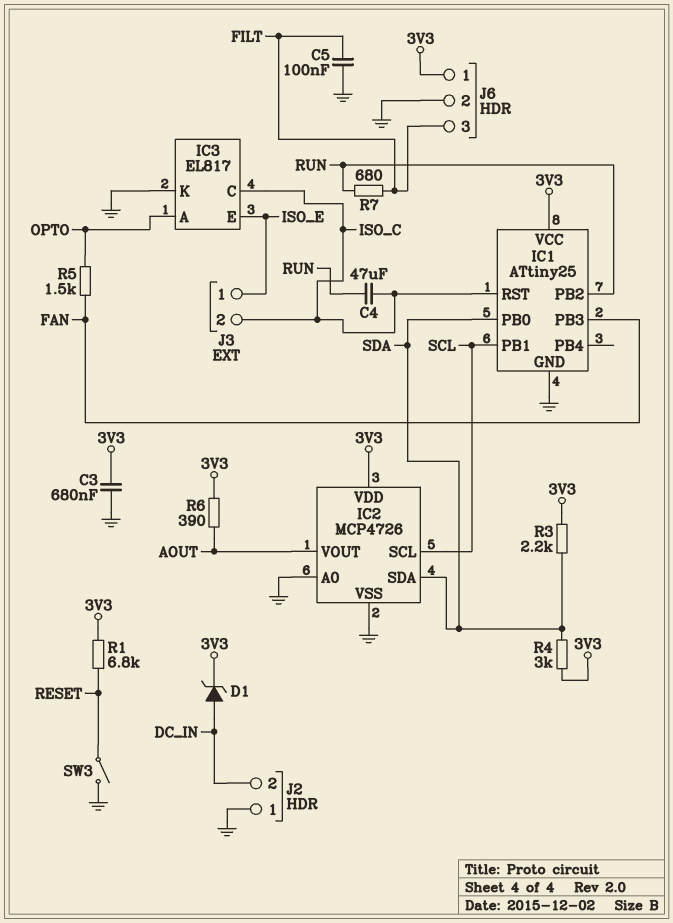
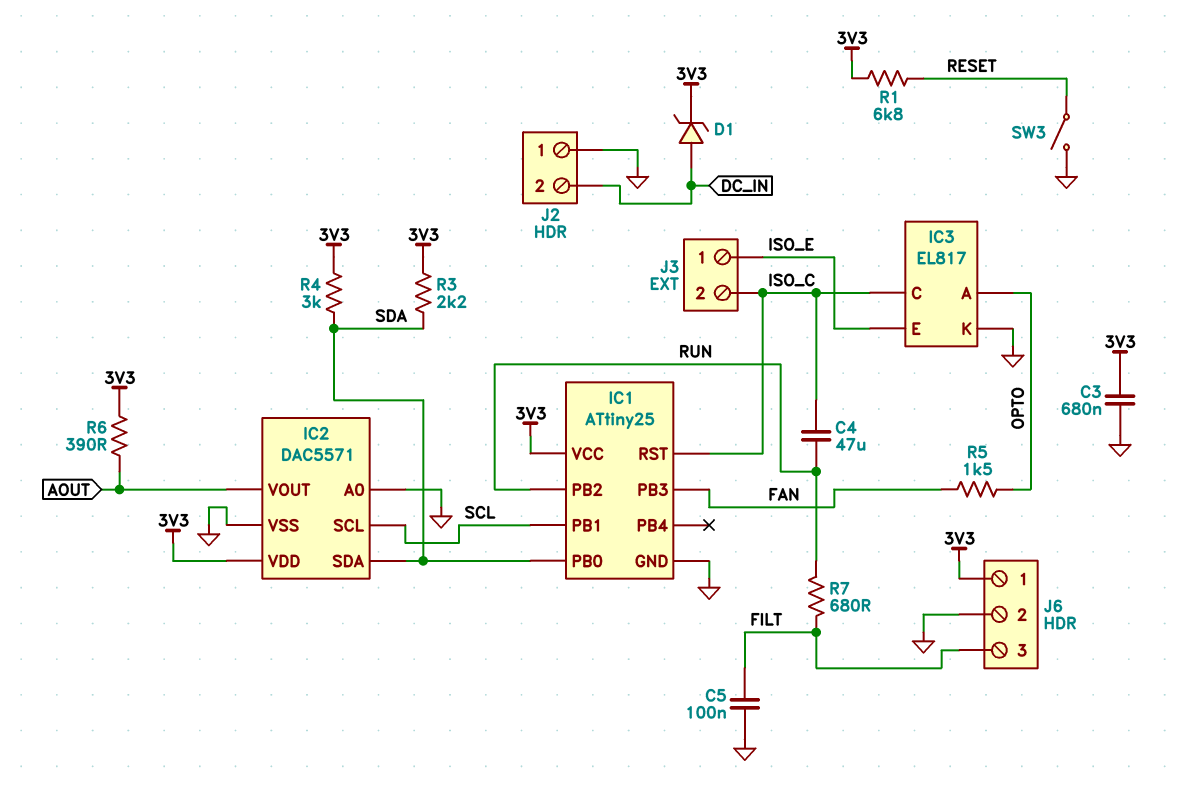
IC2: MCP4726 -> DAC5571

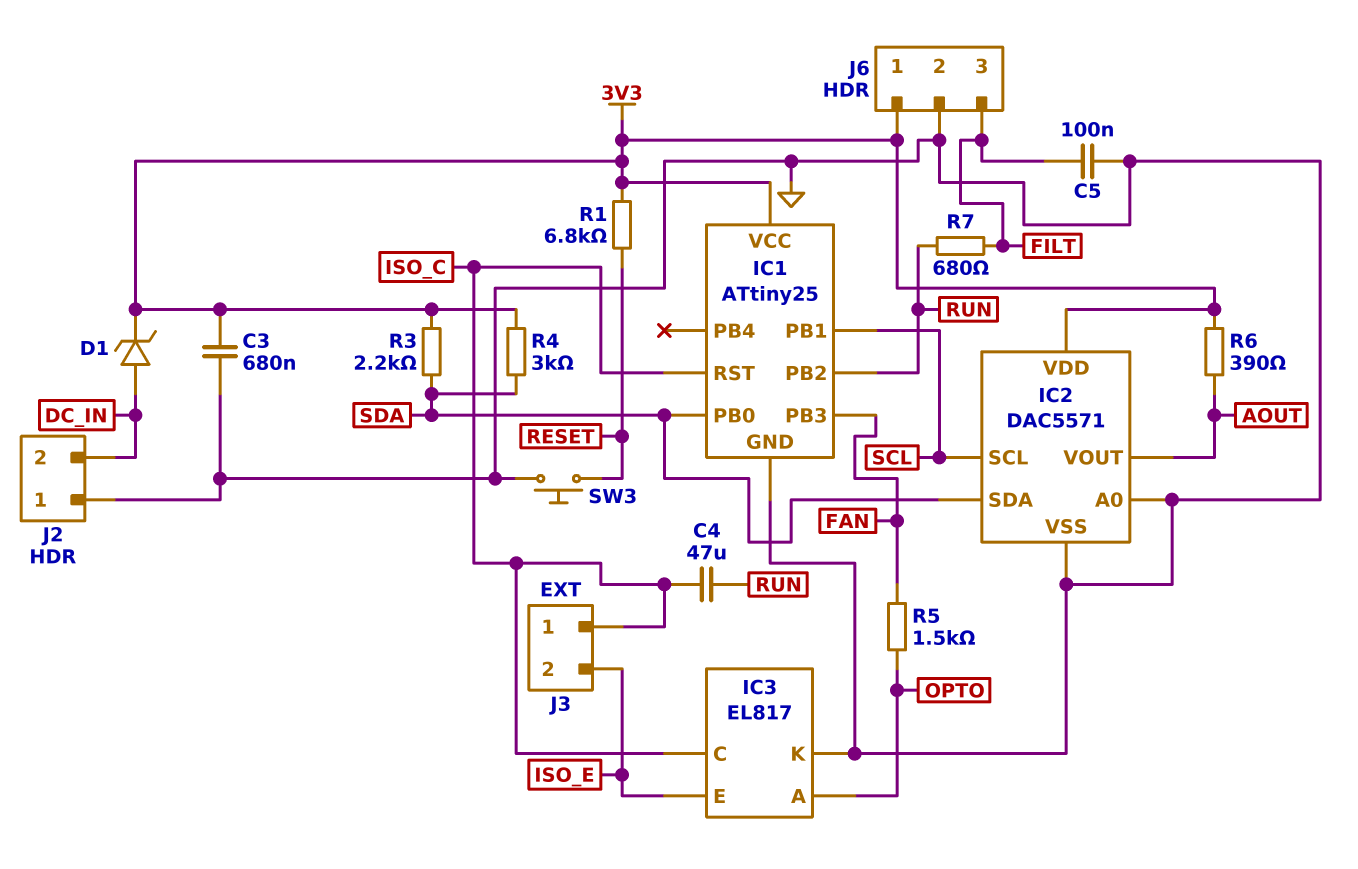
J3 pin 1: ISO_E -> ISO_C
J3 pin 2: ISO_C -> ISO_E
SW3: switch (GND, RESET) -> button (GND, RESET)

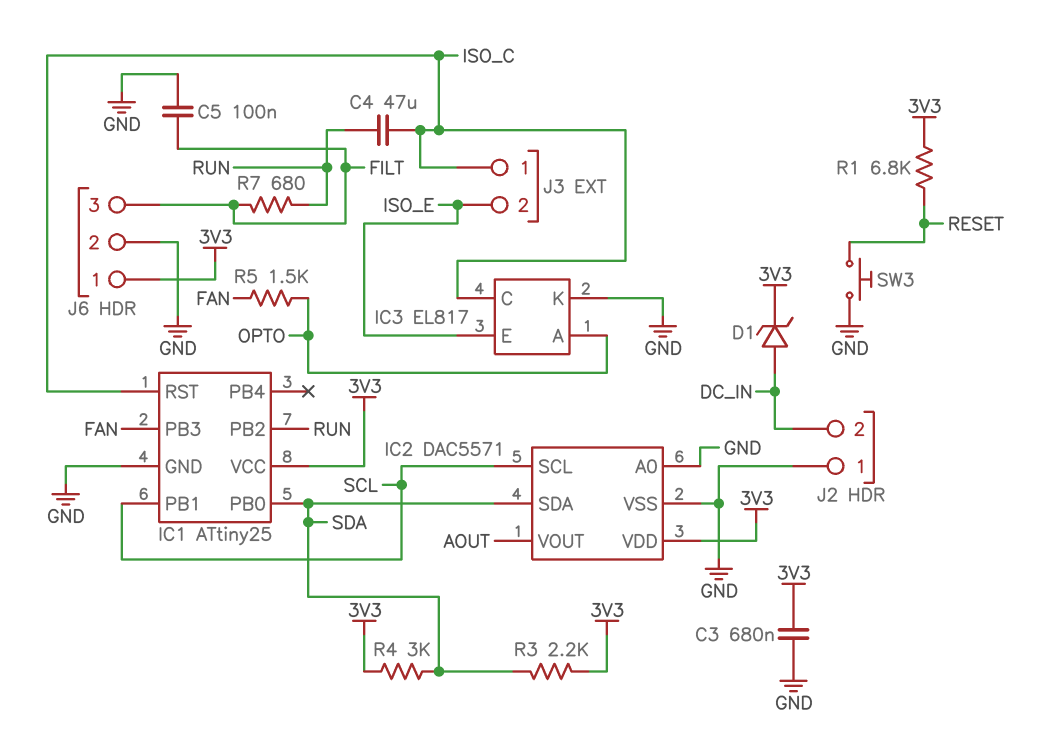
R6: 390 (3V3, AOUT) -> none

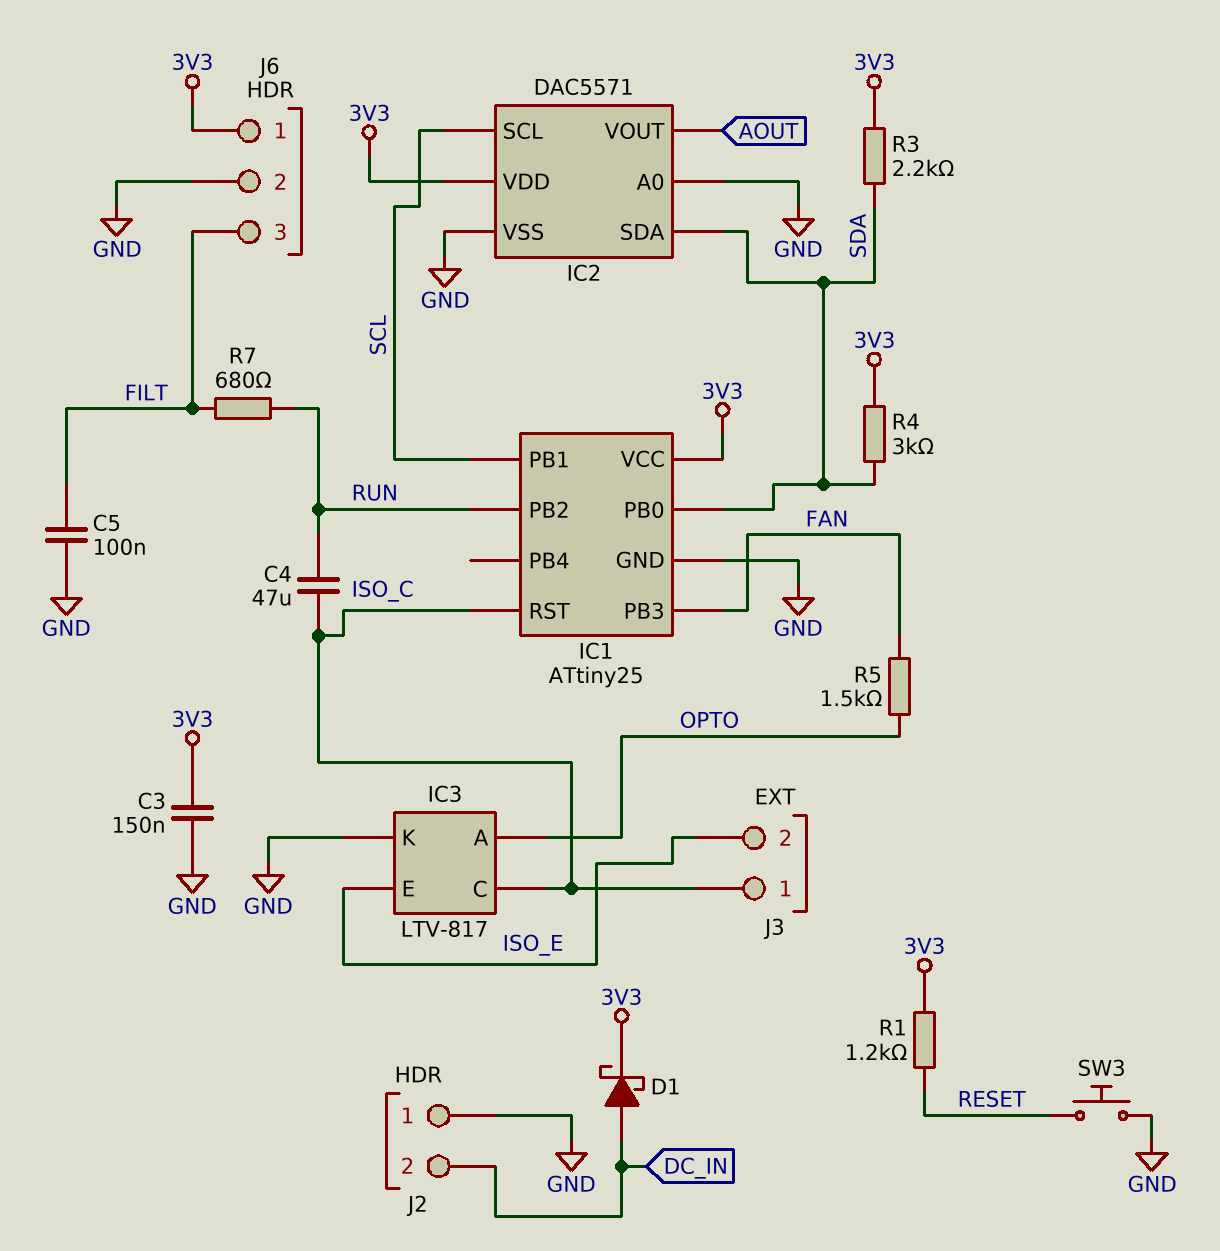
C3: 680nF (3V3, GND) -> 150nF (3V3, GND)
D1: zener (A DC_IN, K 3V3) -> schottky (A DC_IN, K 3V3)
IC3: EL817 -> LTV-817
R1: 6.8k (3V3, RESET) -> 1.2k (3V3, RESET)

